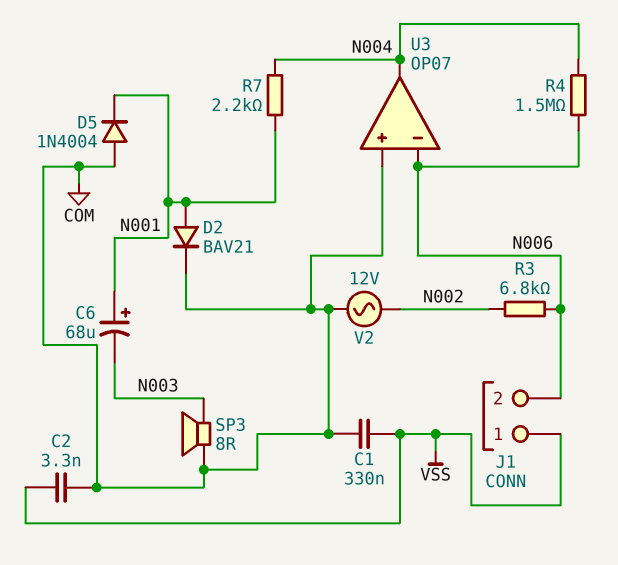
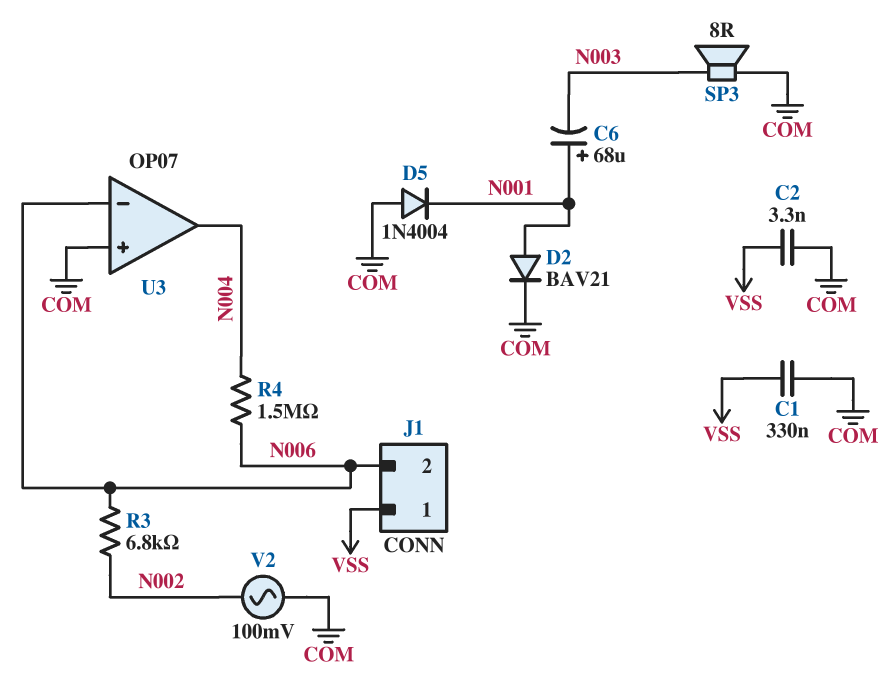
R7: 2.2k (N001, N004) -> none
V2: AC 12V (COM, N002) -> AC 100mV (COM, N002)

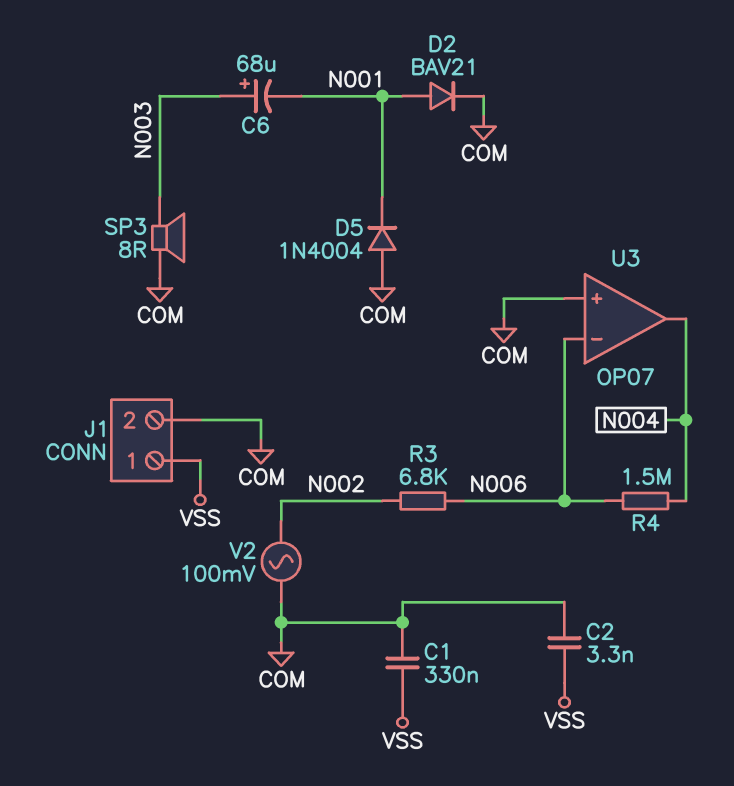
C6: 68uF (plus N001, minus N003) -> 68uF (plus N003, minus N001)
J1 pin 2: N006 -> COM

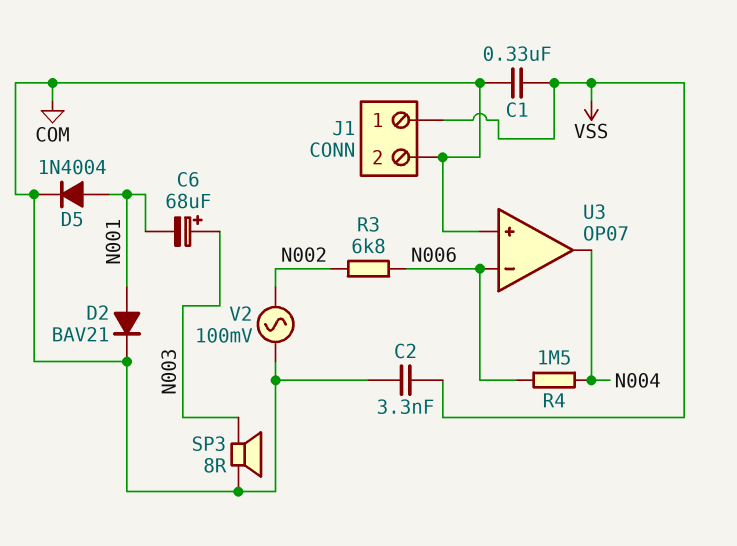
D5: diode 1N4004 (A COM, K N001) -> diode 1N4004 (A N001, K COM)

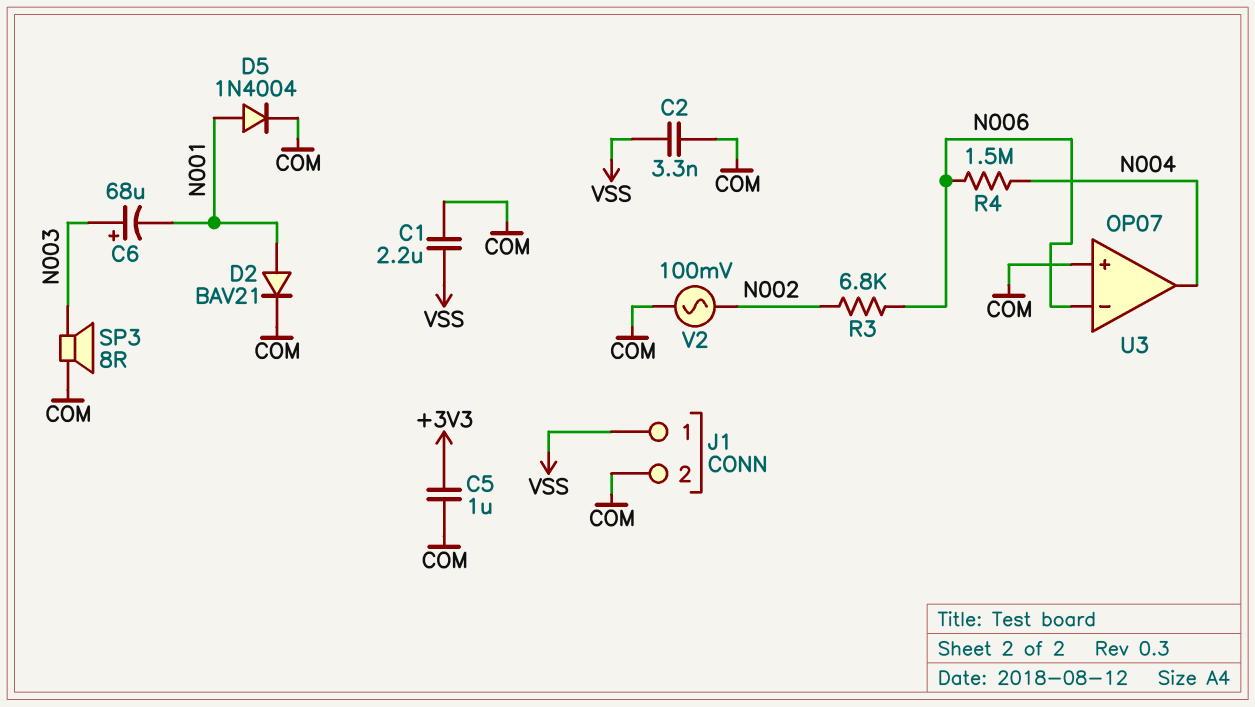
C1: 330nF (COM, VSS) -> 2.2uF (COM, VSS)
C5: none -> 1uF (+3V3, COM)

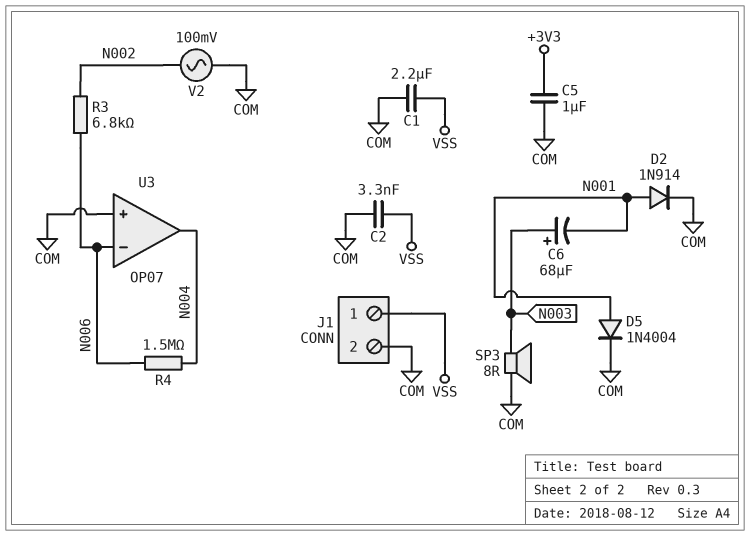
D2: diode BAV21 (A N001, K COM) -> diode 1N914 (A N001, K COM)

